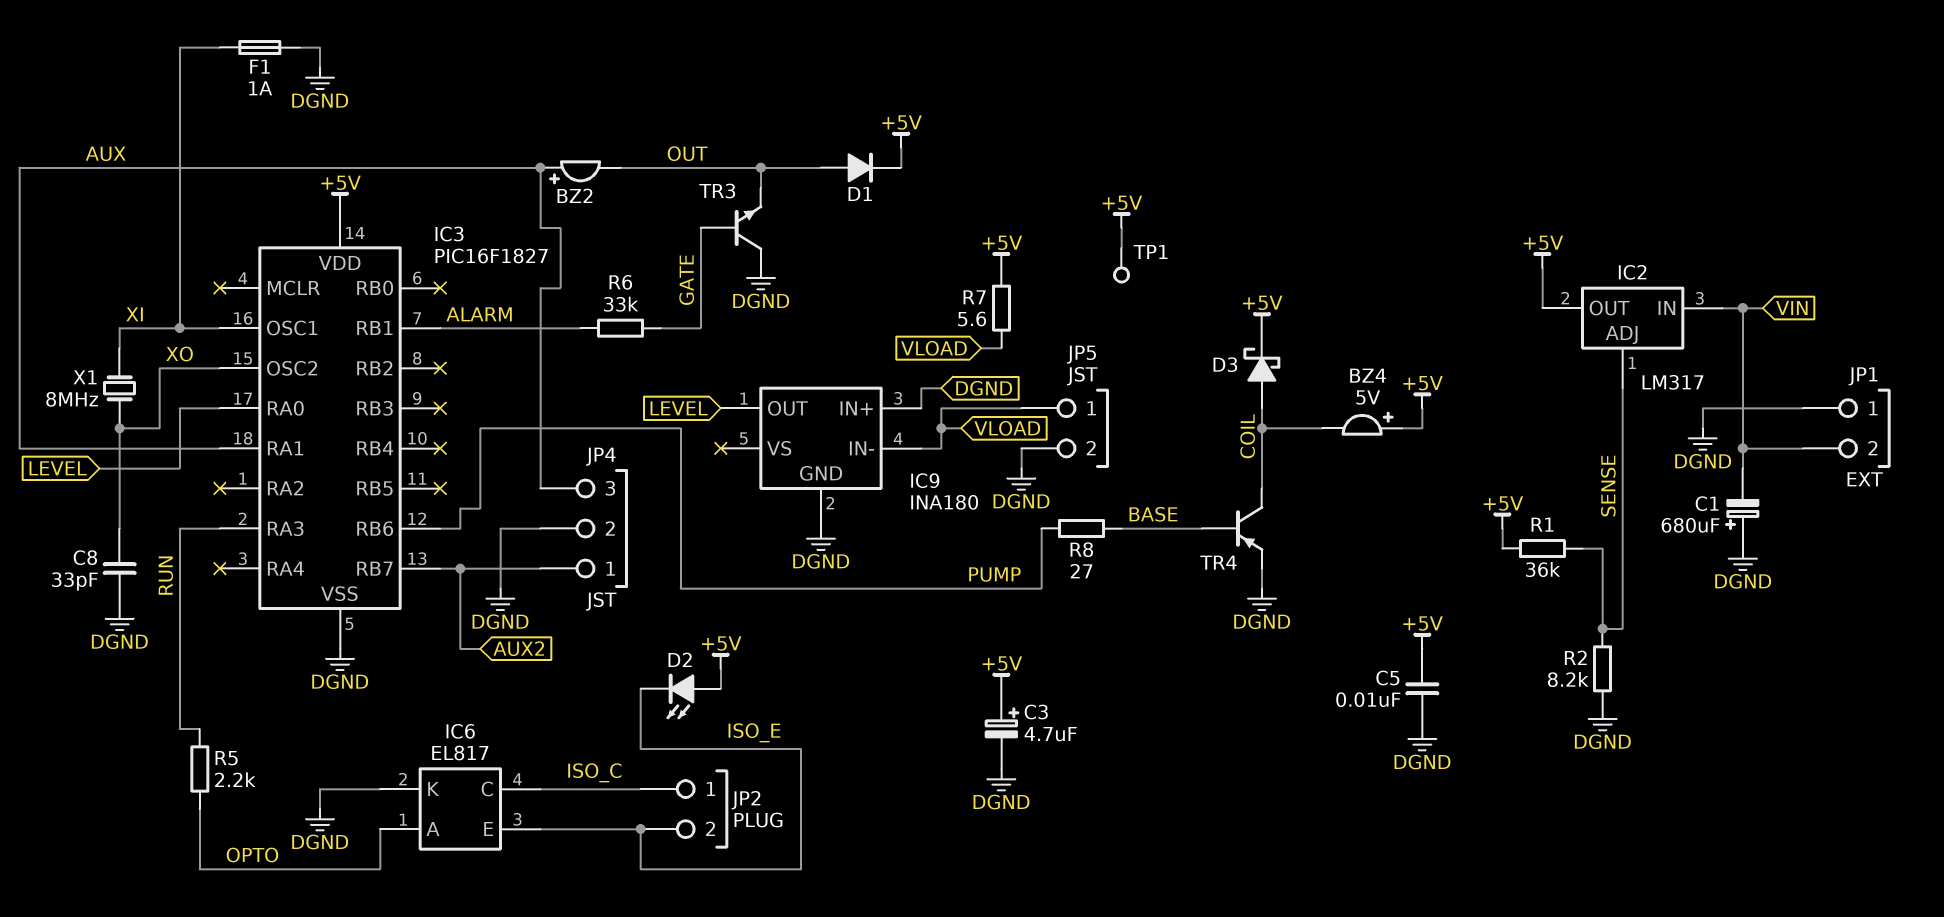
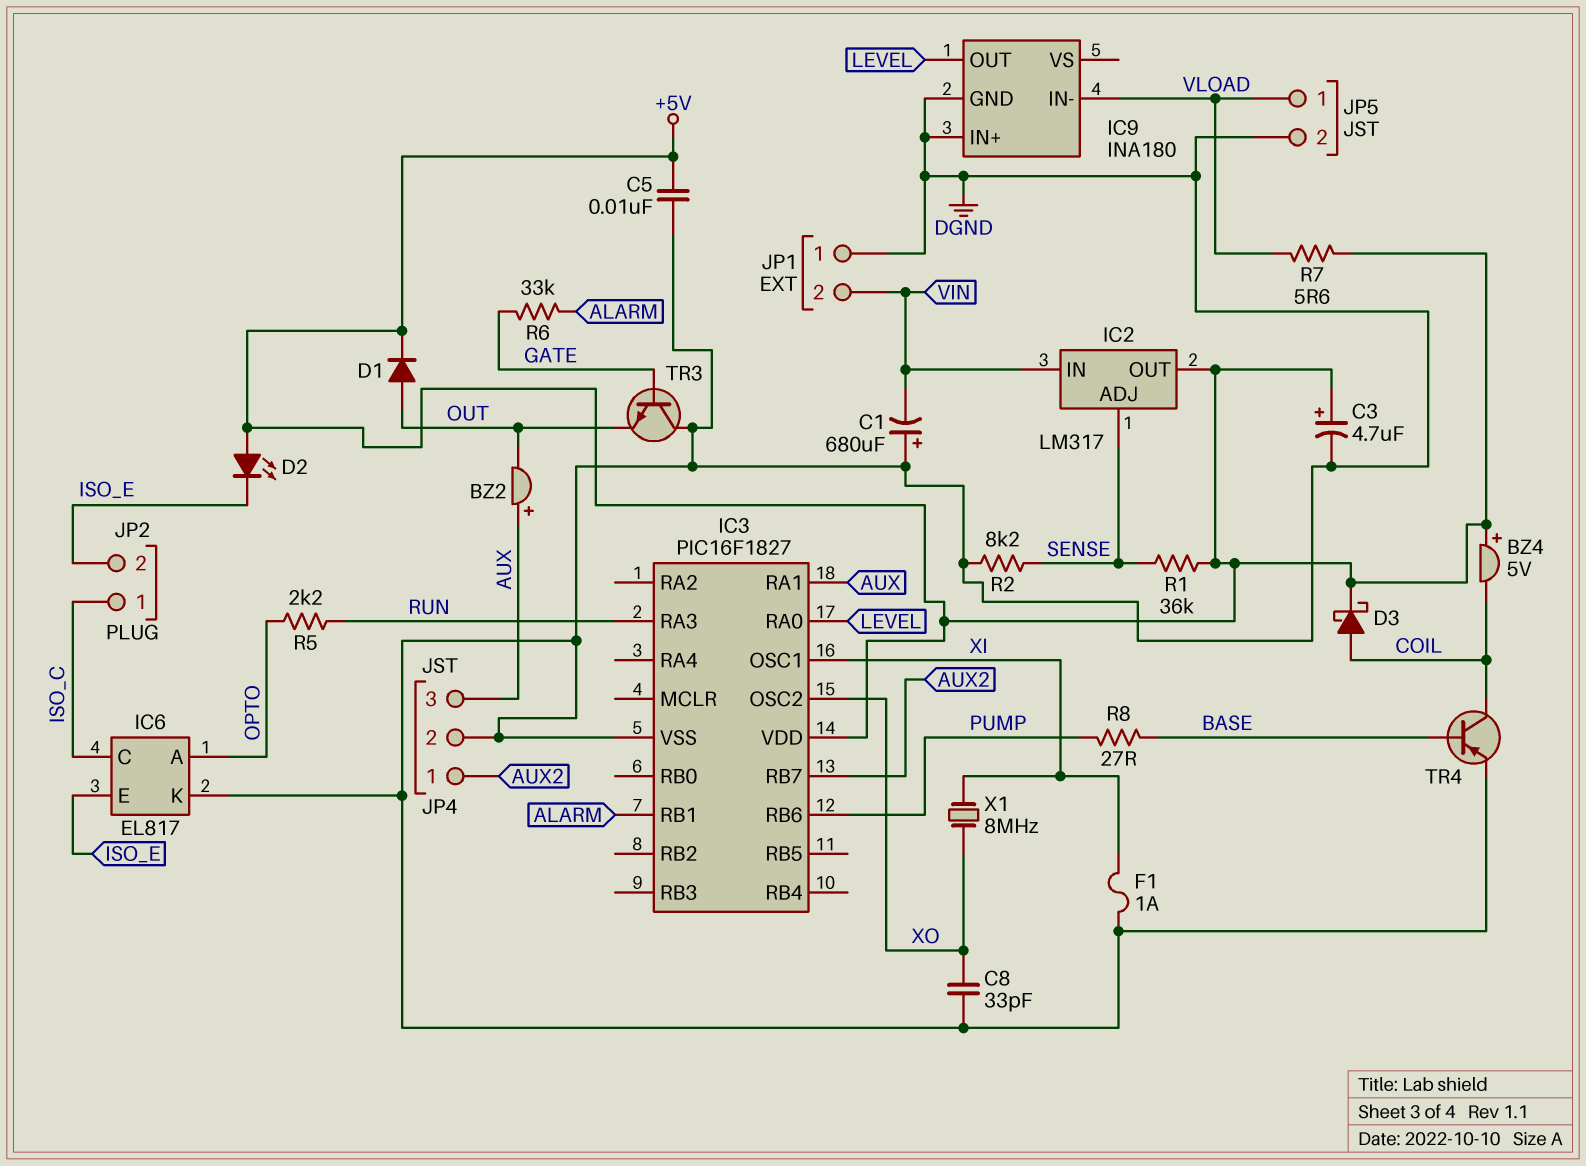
TP1: test point (+5V) -> none

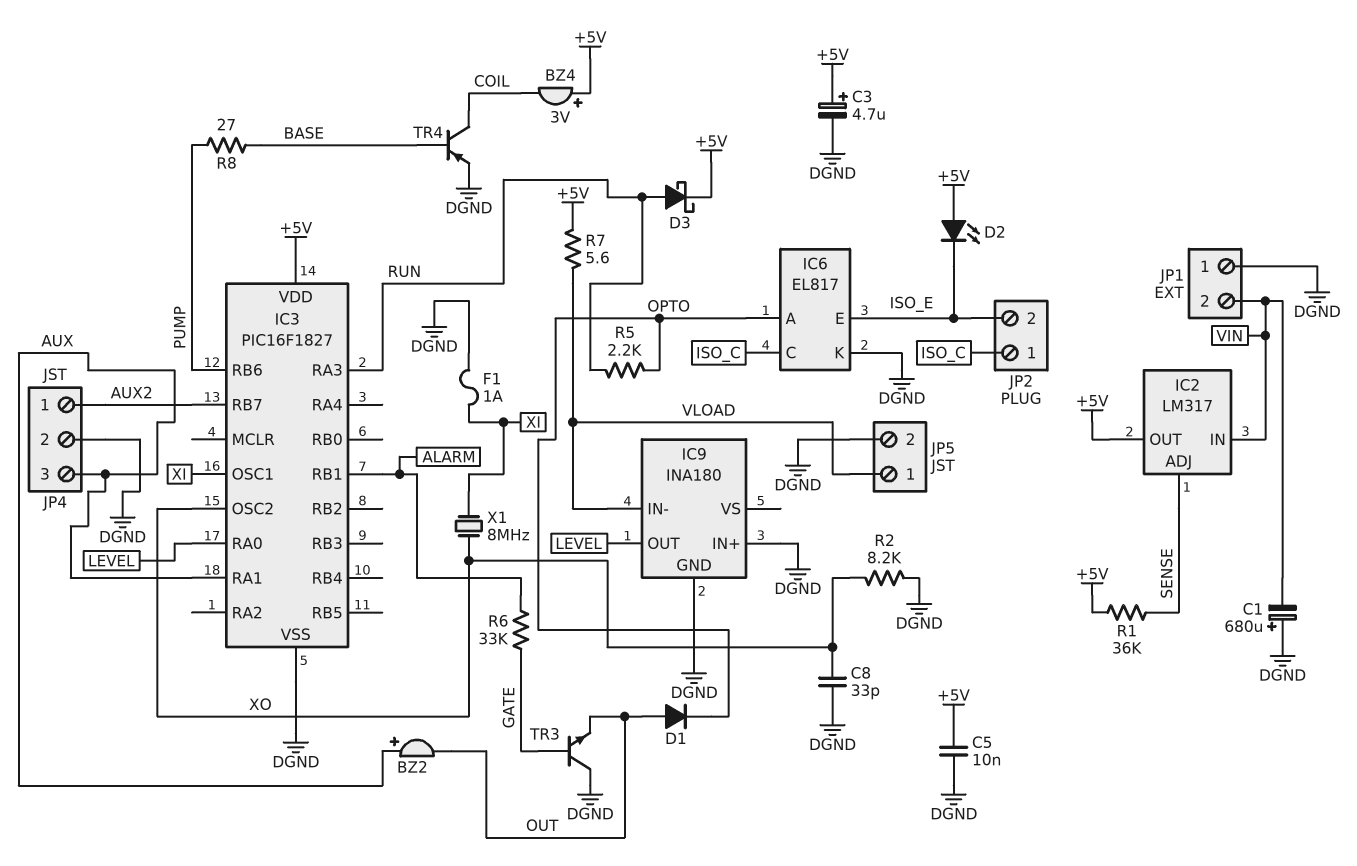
BZ4: buzzer 5V (plus +5V, minus COIL) -> buzzer 3V (plus +5V, minus COIL)
D1: diode (A OUT, K +5V) -> diode (A OUT, K OPTO)
D3: schottky (A COIL, K +5V) -> schottky (A RUN, K +5V)
R2: 8.2k (DGND, SENSE) -> 8.2k (DGND, XO)

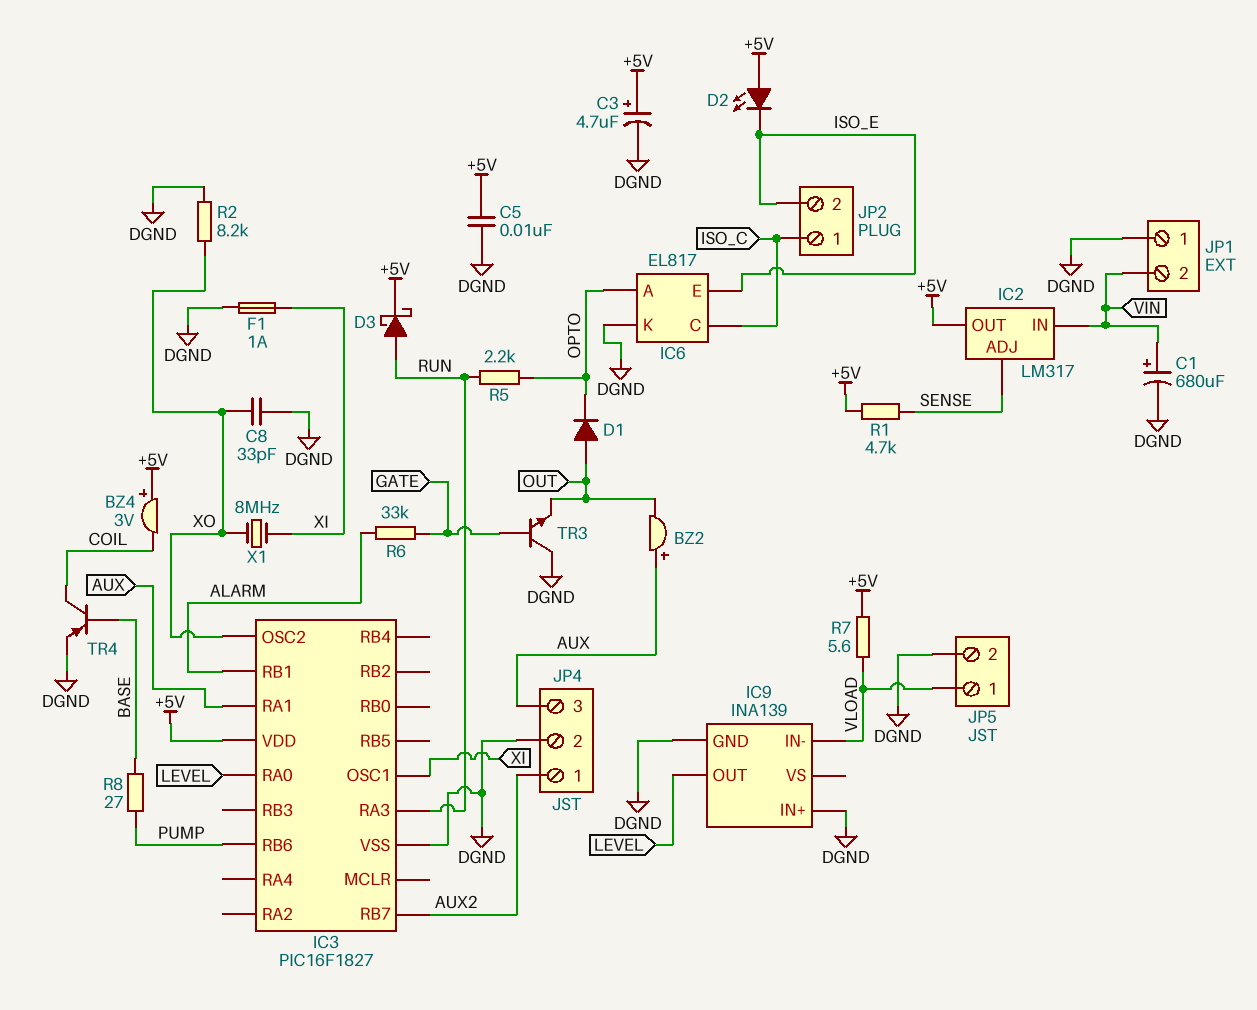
C1: 680uF (plus DGND, minus VIN) -> 680uF (plus VIN, minus DGND)
IC9: INA180 -> INA139
R1: 36k (+5V, SENSE) -> 4.7k (+5V, SENSE)

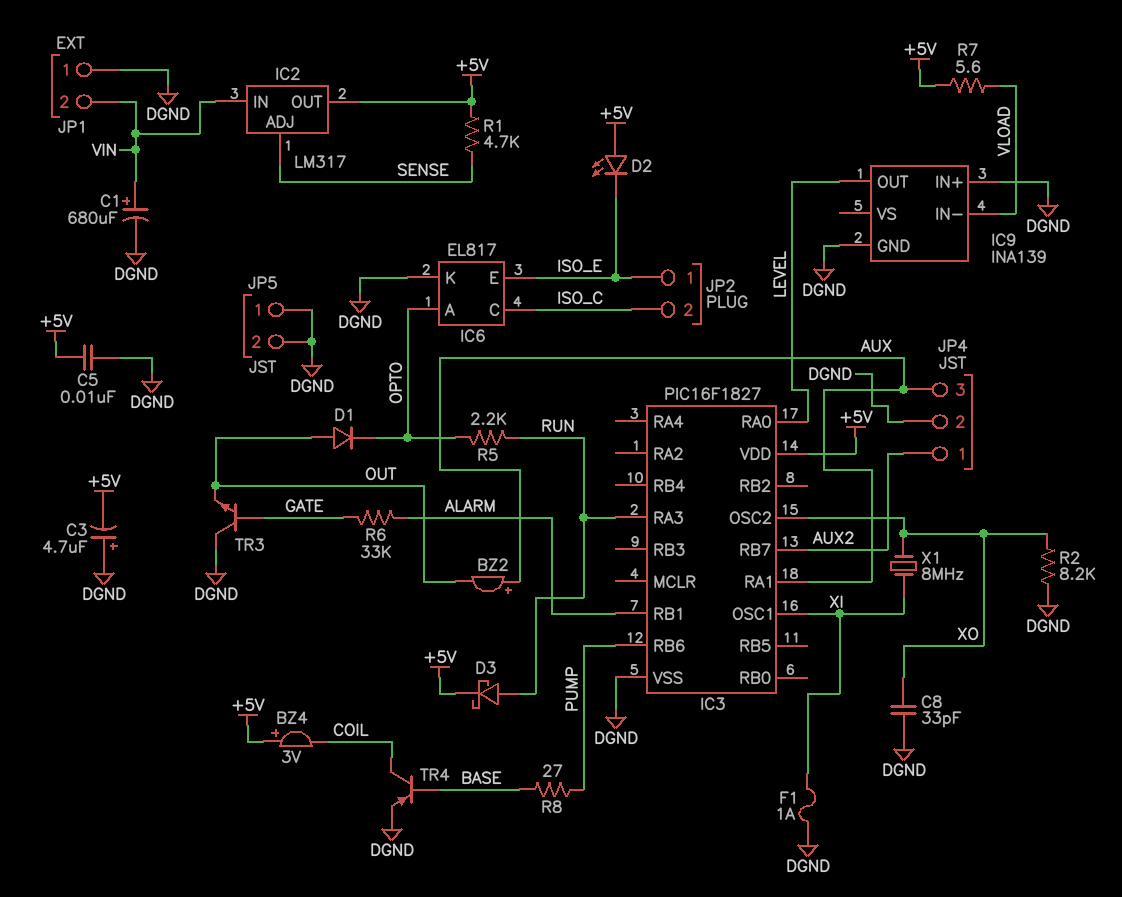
C3: 4.7uF (plus +5V, minus DGND) -> 4.7uF (plus DGND, minus +5V)
JP2 pin 1: ISO_C -> ISO_E
JP2 pin 2: ISO_E -> ISO_C
JP5 pin 1: VLOAD -> DGND

